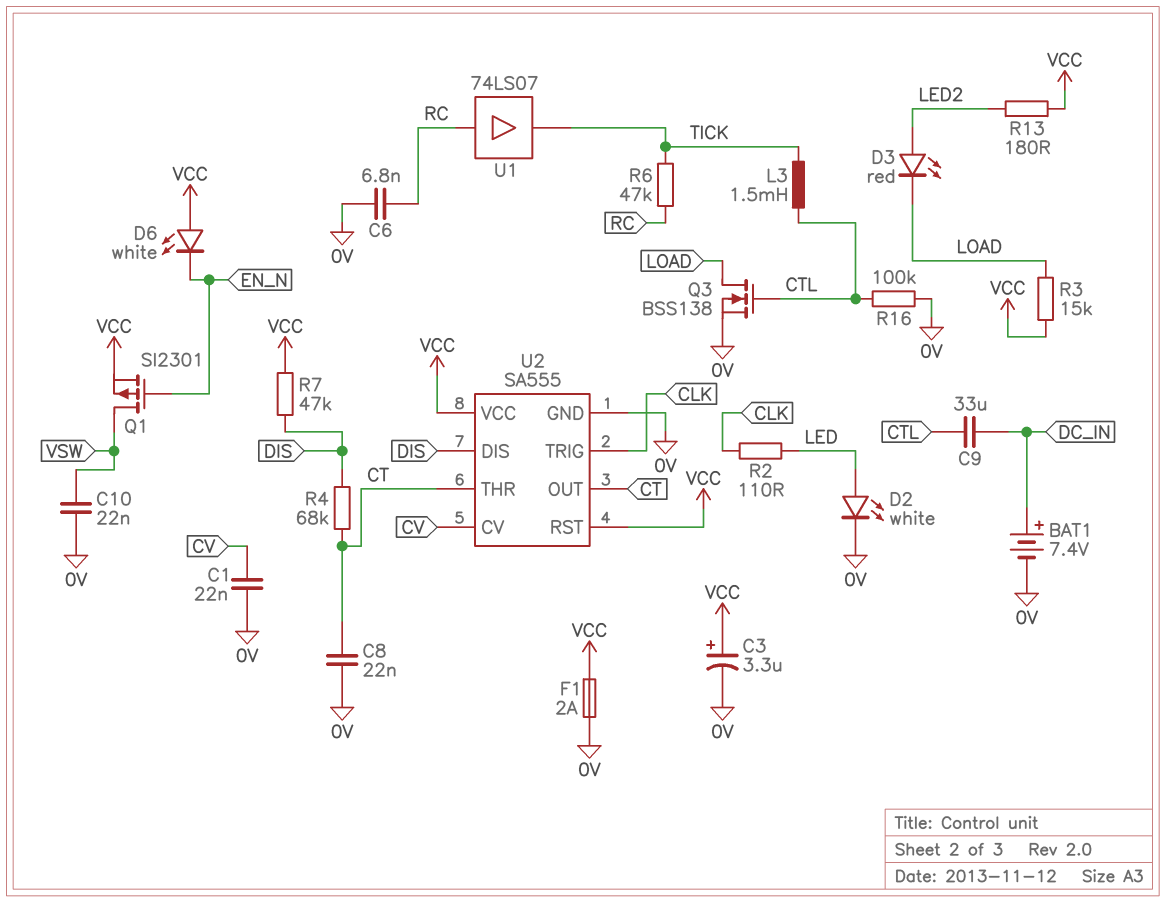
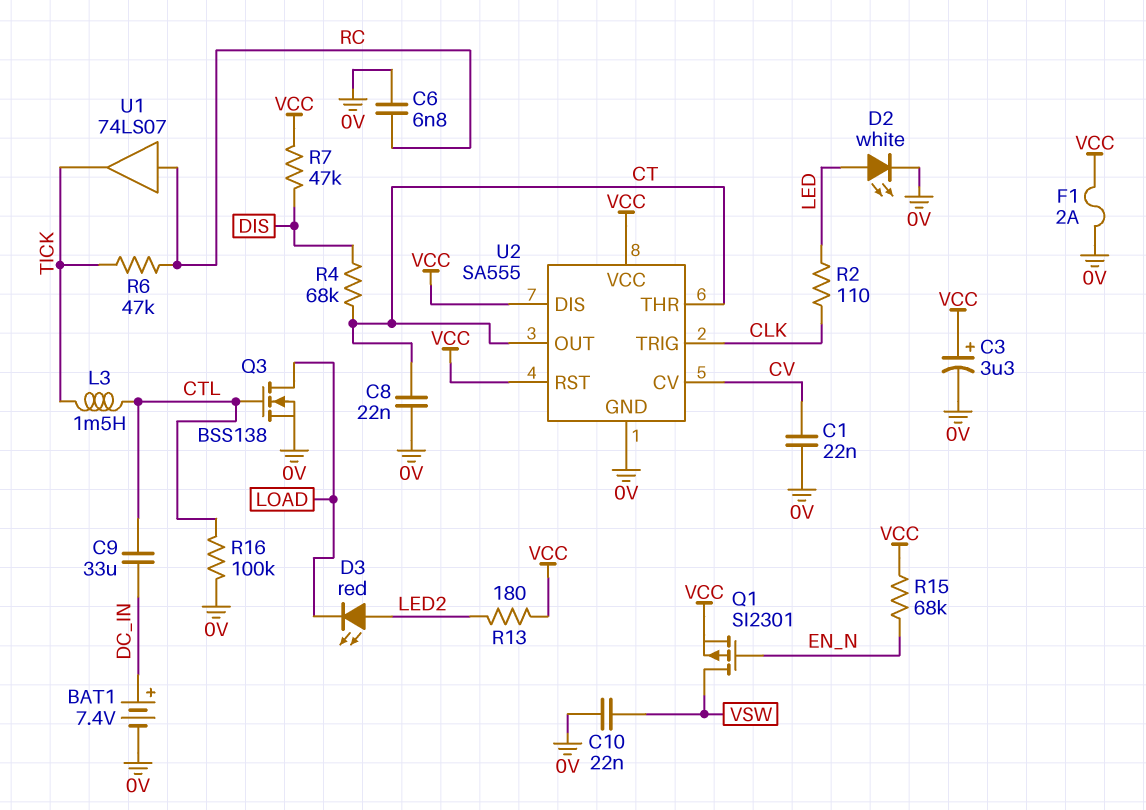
D6: LED white (A VCC, K EN_N) -> none
R3: 15k (LOAD, VCC) -> none
R15: none -> 68k (EN_N, VCC)
U2 pin DIS: DIS -> VCC

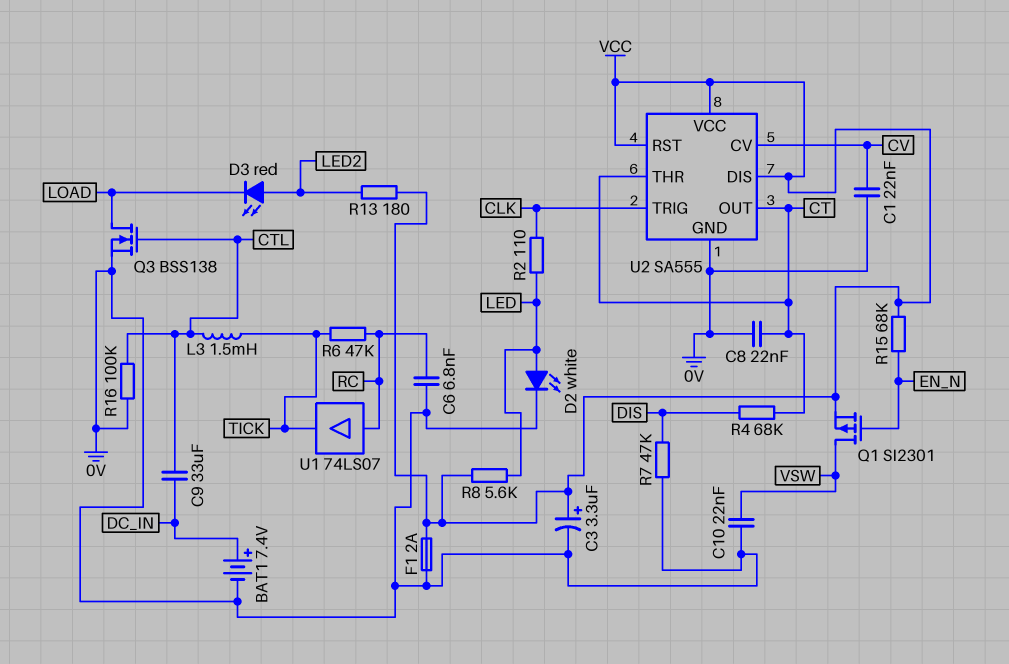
R7: 47k (DIS, VCC) -> 47k (0V, DIS)
R8: none -> 5.6k (LED, VCC)

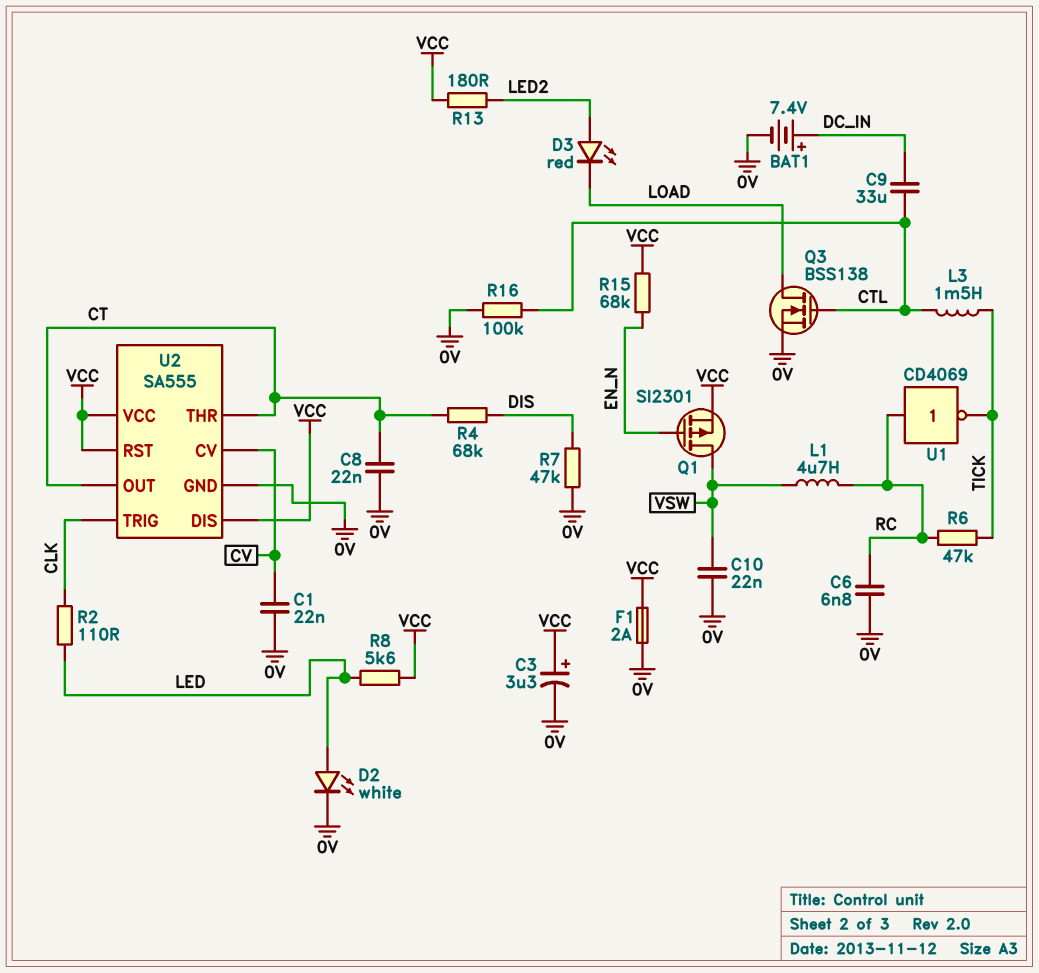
L1: none -> 4.7uH (RC, VSW)
U1: buffer 74LS07 (in RC, out TICK) -> NOT CD4069 (in RC, out TICK)

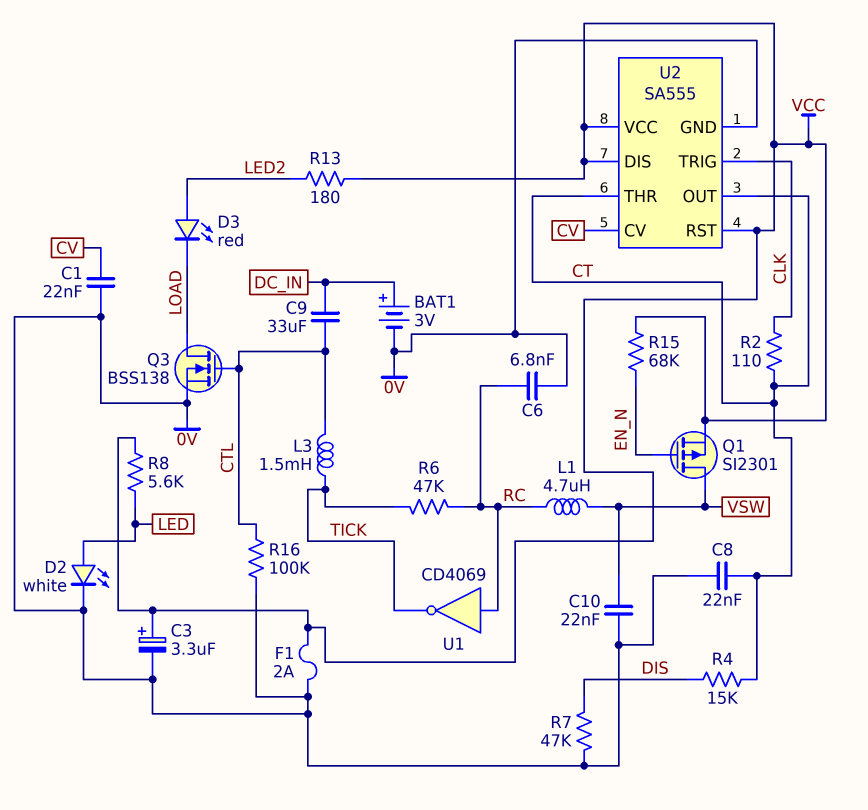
BAT1: 7.4V (plus DC_IN, minus 0V) -> 3V (plus DC_IN, minus 0V)
R2: 110 (CLK, LED) -> 110 (CLK, CT)
R4: 68k (CT, DIS) -> 15k (CT, DIS)

